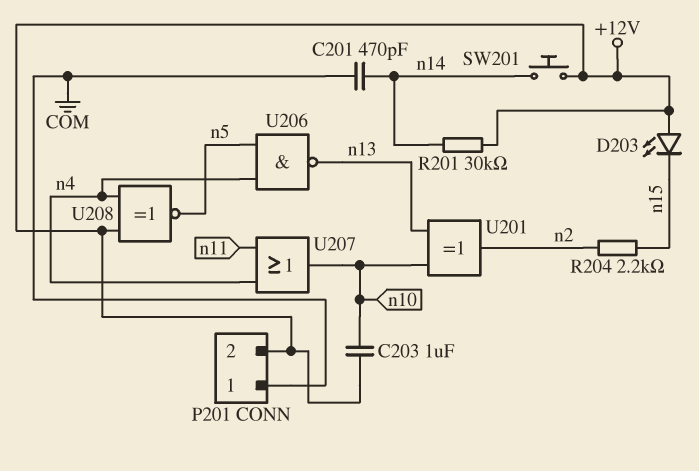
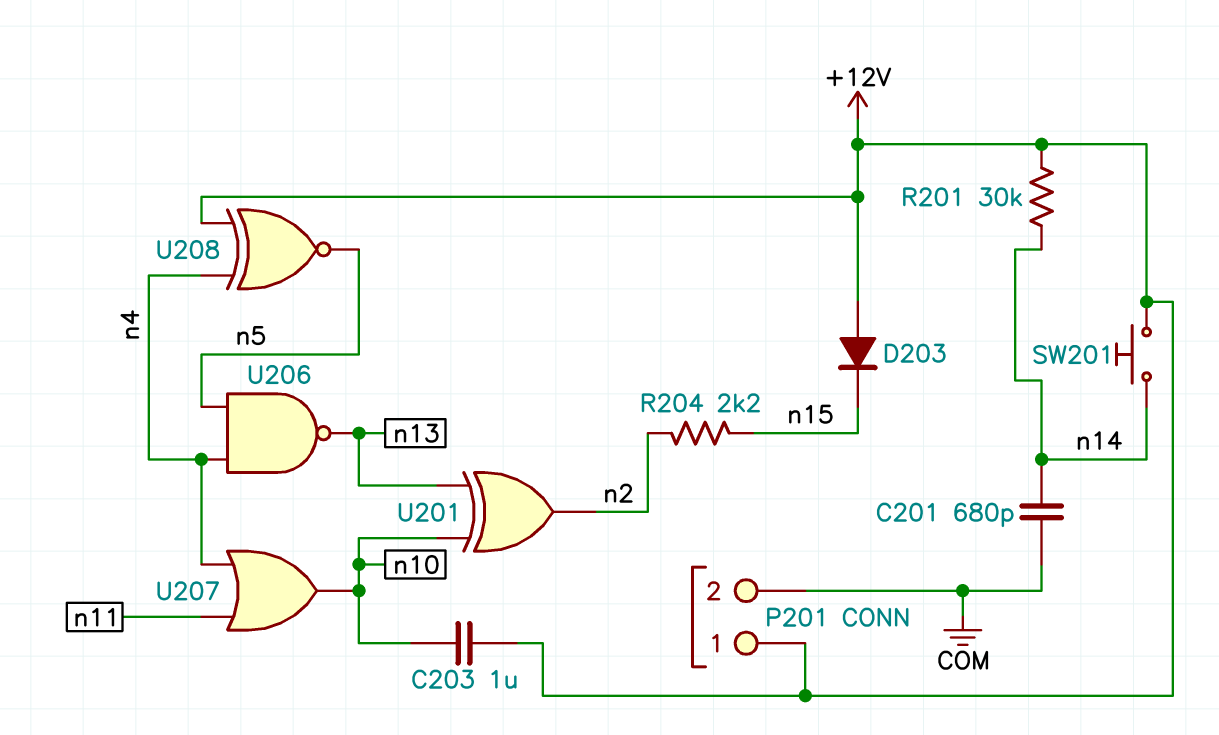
C201: 470pF (COM, n14) -> 680pF (COM, n14)
D203: LED (A +12V, K n15) -> diode (A +12V, K n15)
P201 pin 1: COM -> +12V
P201 pin 2: +12V -> COM

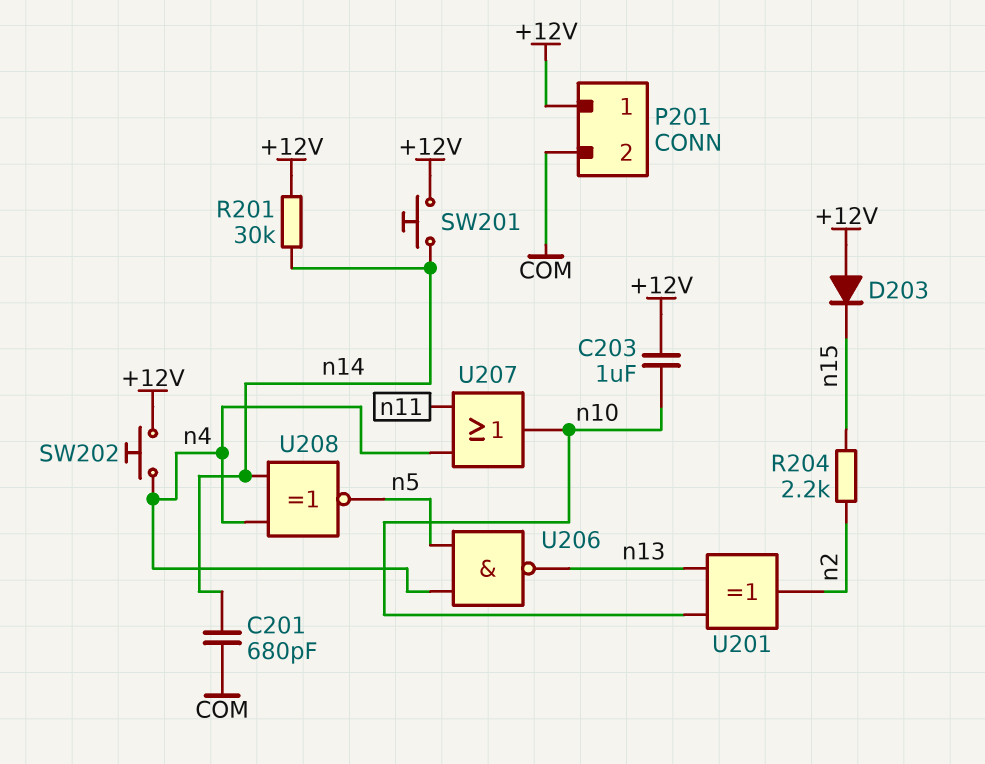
SW202: none -> button (+12V, n4)
U208: XNOR (in +12V, in n4, out n5) -> XNOR (in n4, in n14, out n5)

